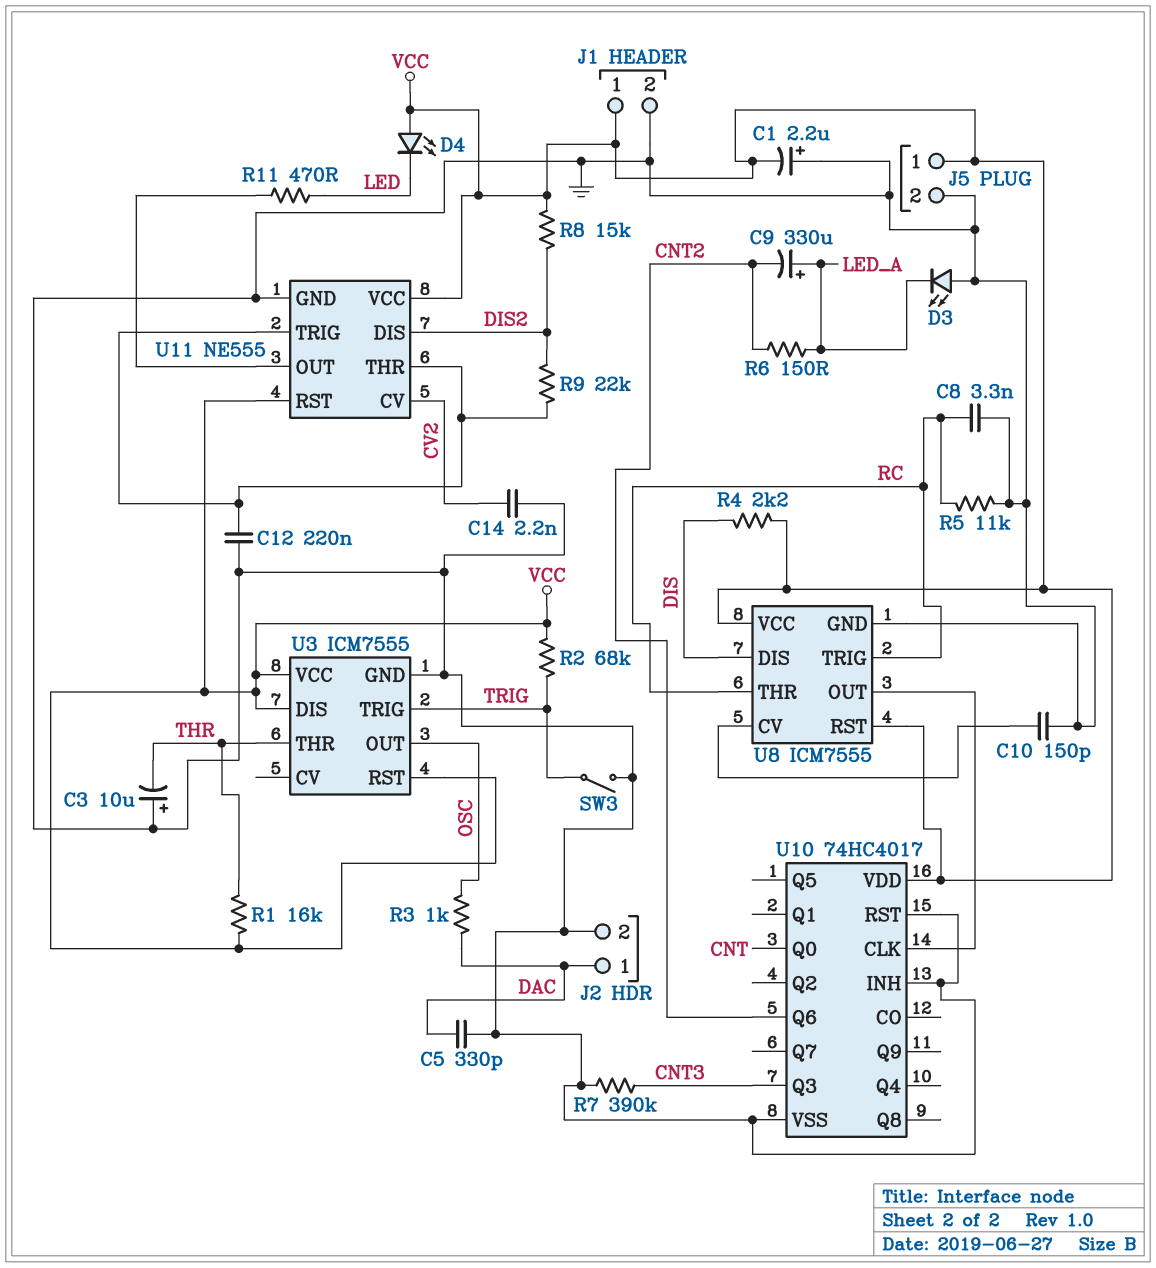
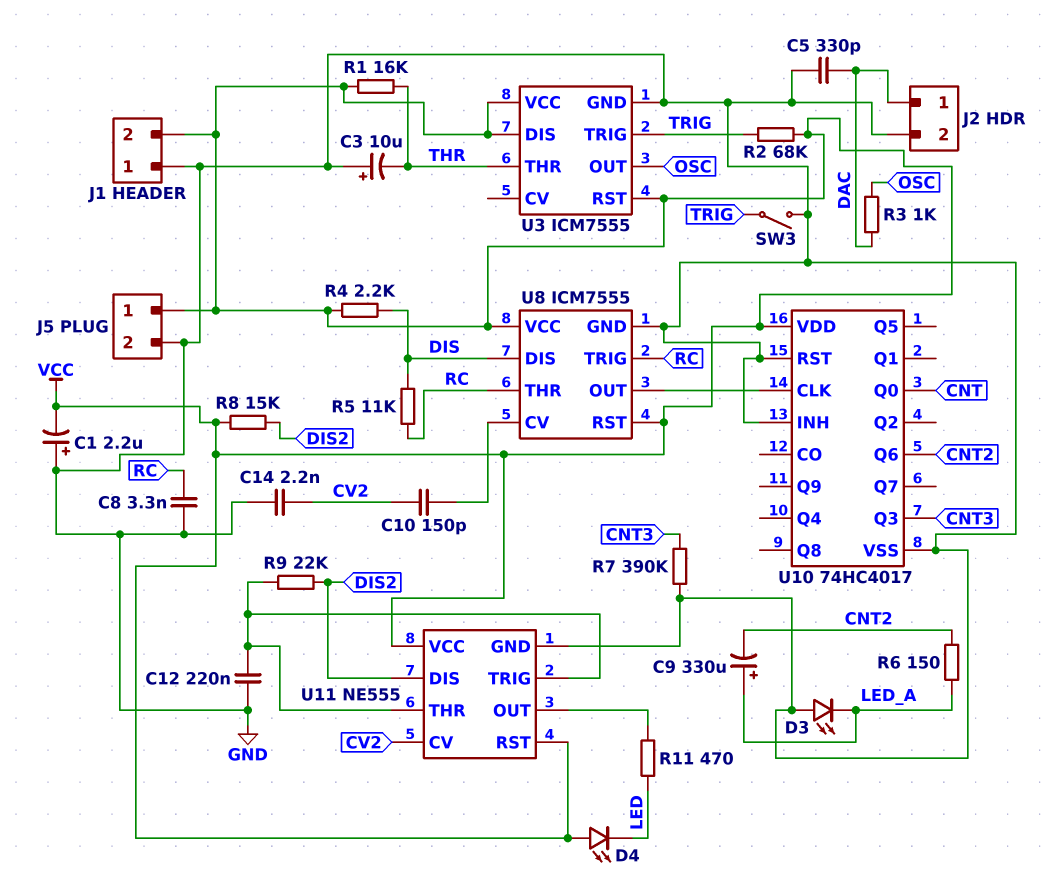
C10: 150pF (GND, U8/CV) -> 150pF (CV2, U8/CV)
J1 pin 1: VCC -> GND
J1 pin 2: GND -> VCC
R5: 11k (GND, RC) -> 11k (DIS, RC)

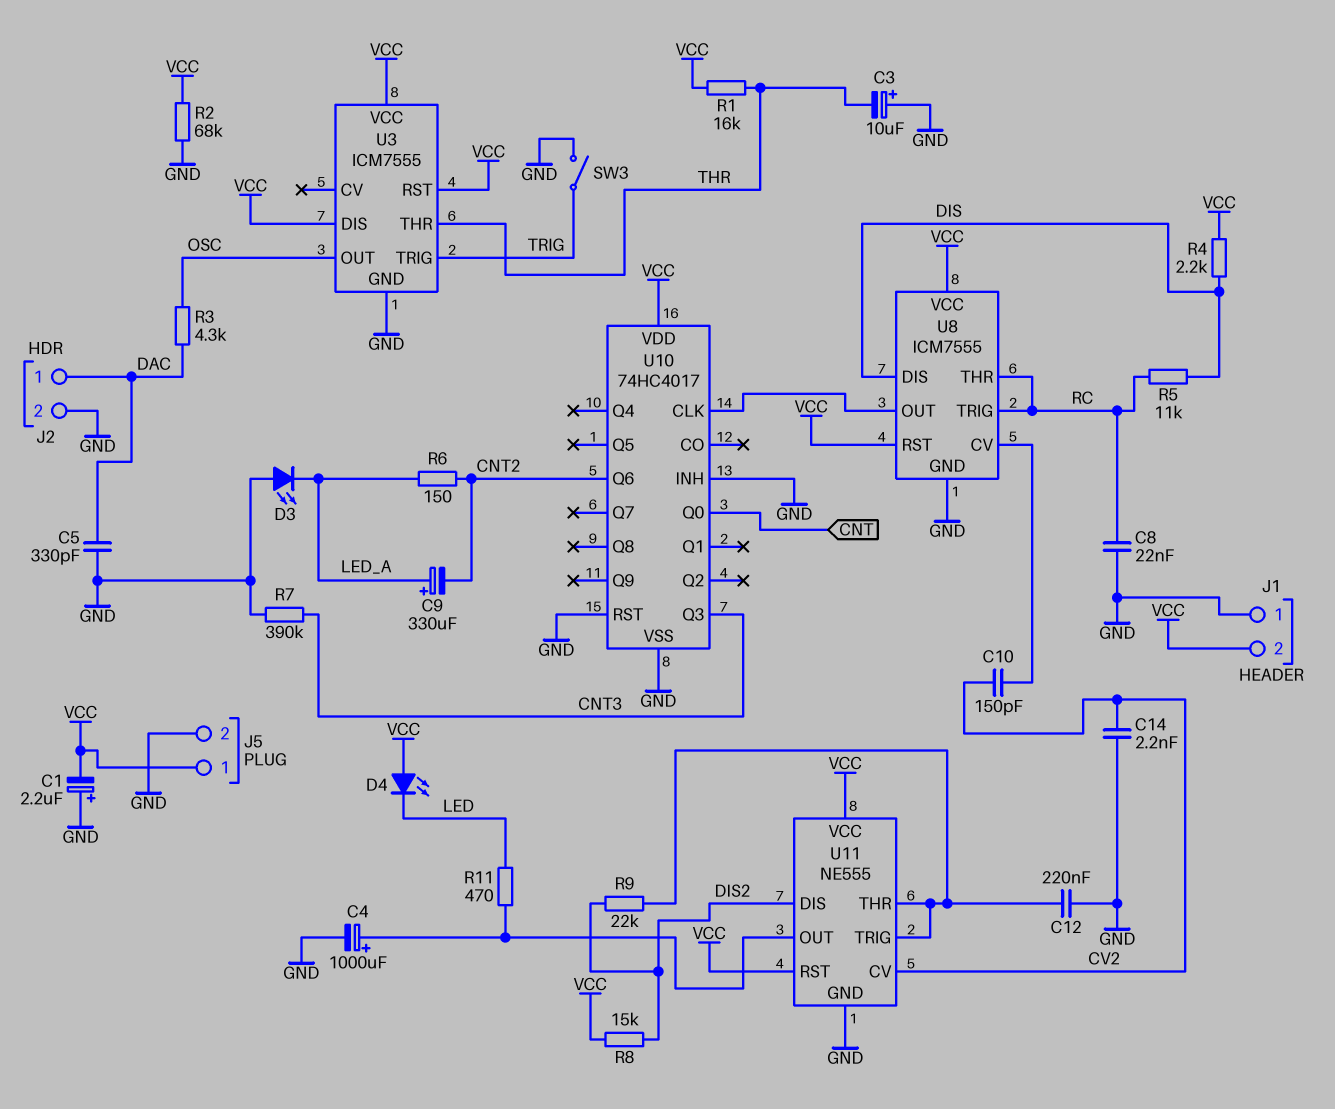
C4: none -> 1000uF (plus U11/OUT, minus GND)
C8: 3.3nF (GND, RC) -> 22nF (GND, RC)
R2: 68k (TRIG, VCC) -> 68k (GND, VCC)
R3: 1k (DAC, OSC) -> 4.3k (DAC, OSC)

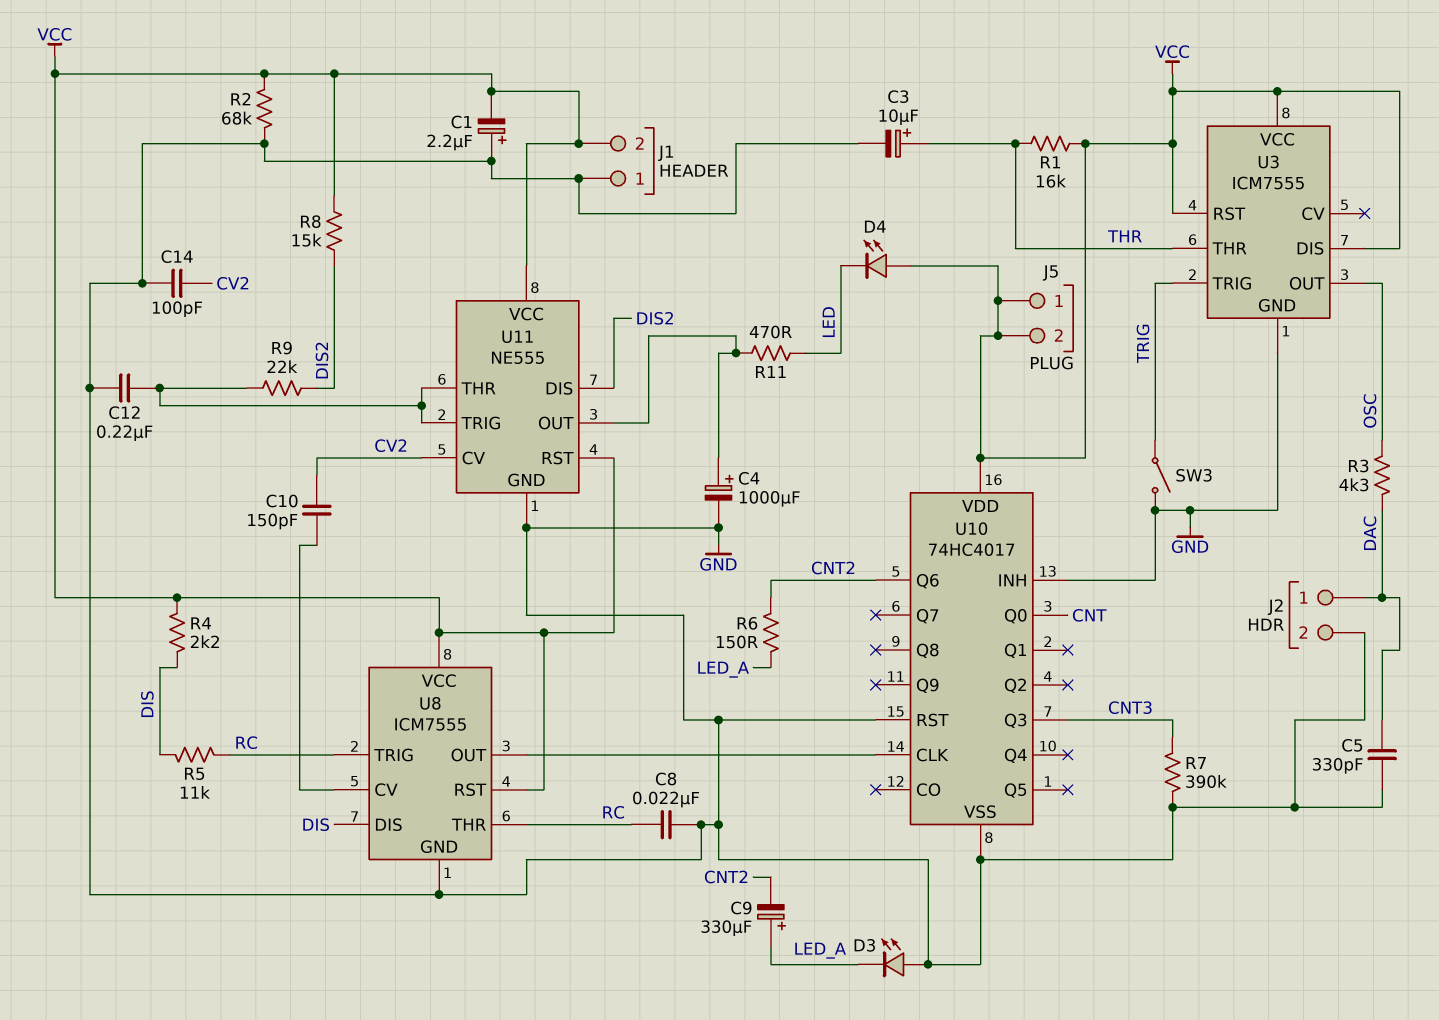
C3: 10uF (plus GND, minus THR) -> 10uF (plus THR, minus GND)
C14: 2.2nF (CV2, GND) -> 100pF (CV2, GND)
J5 pin 2: GND -> VCC

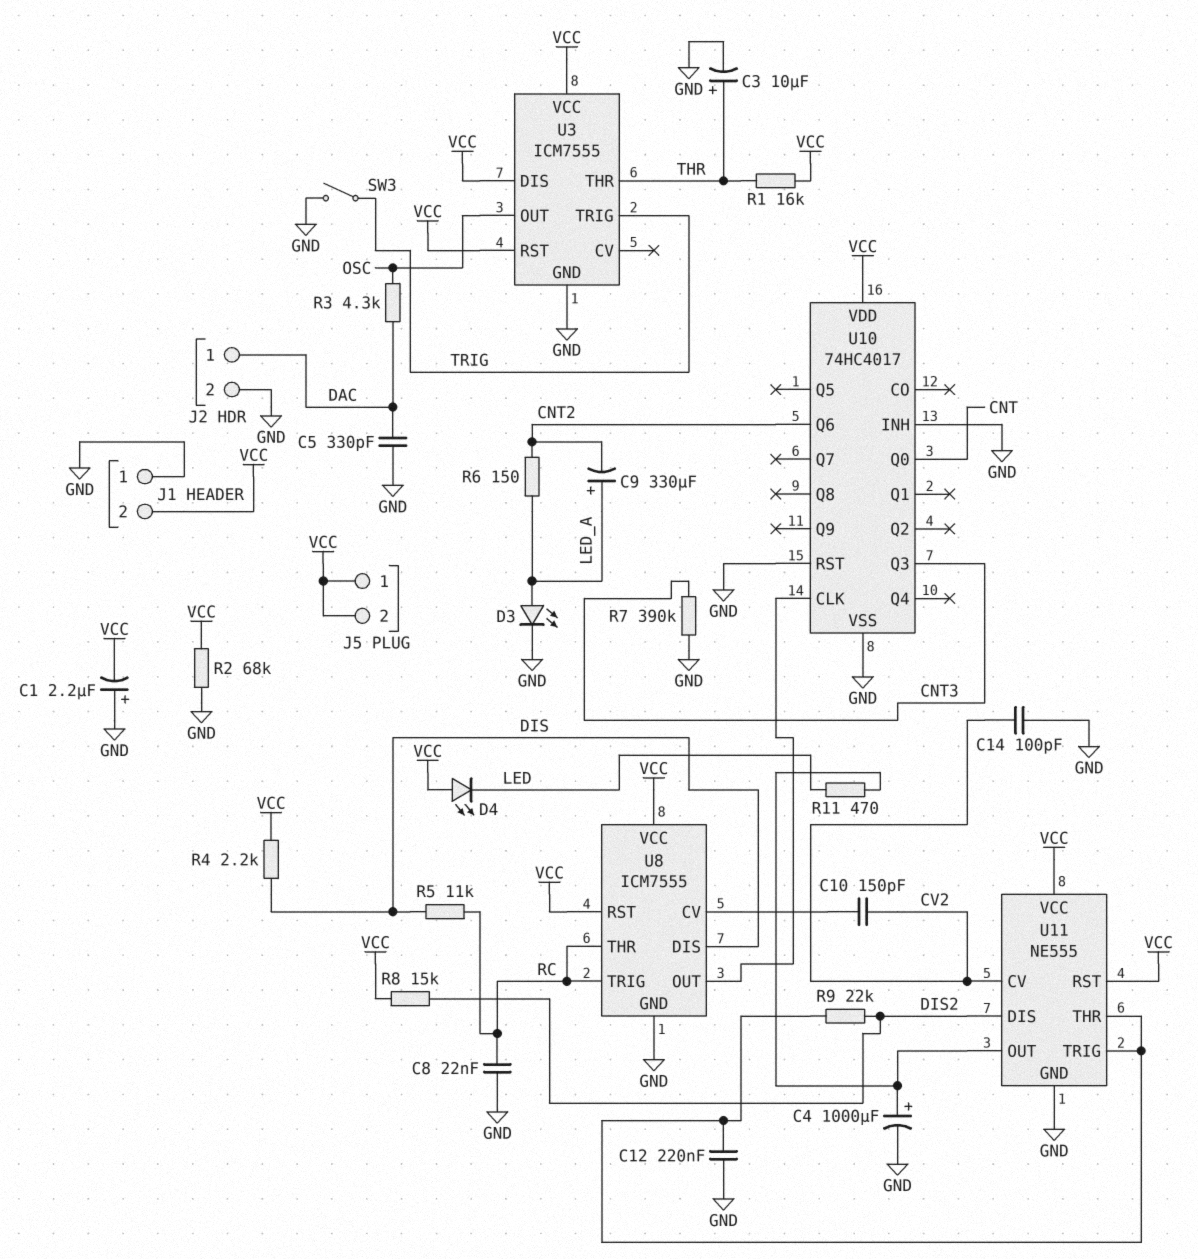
D3: LED (A GND, K LED_A) -> LED (A LED_A, K GND)

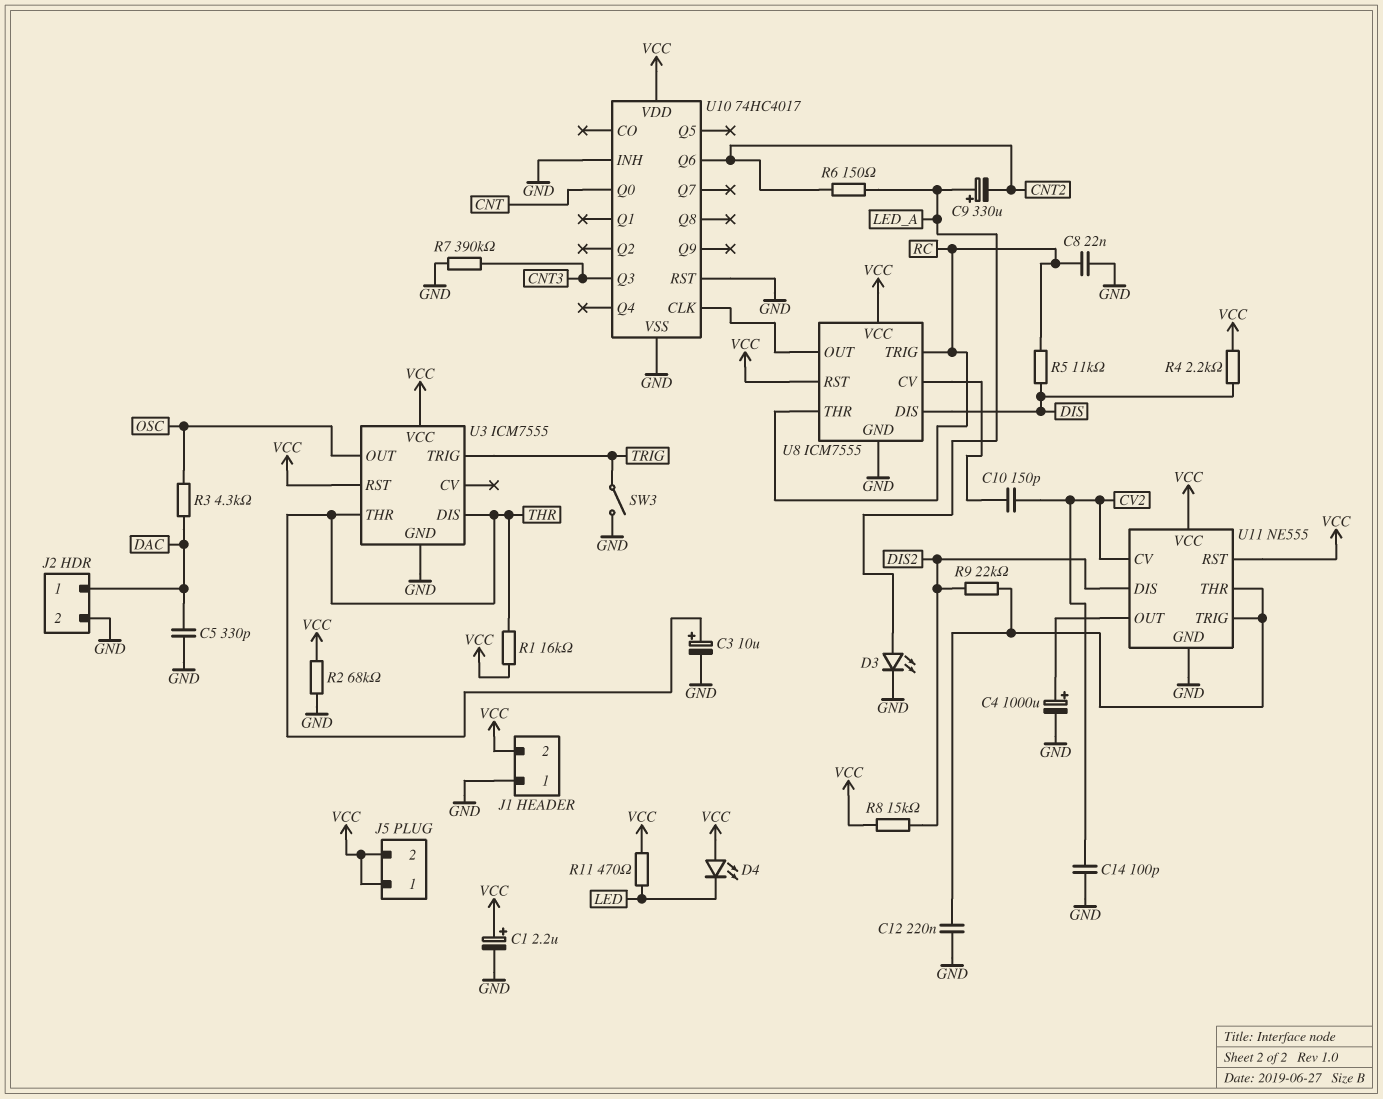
C1: 2.2uF (plus GND, minus VCC) -> 2.2uF (plus VCC, minus GND)
R11: 470 (LED, U11/OUT) -> 470 (LED, VCC)
U3 pin DIS: VCC -> THR

